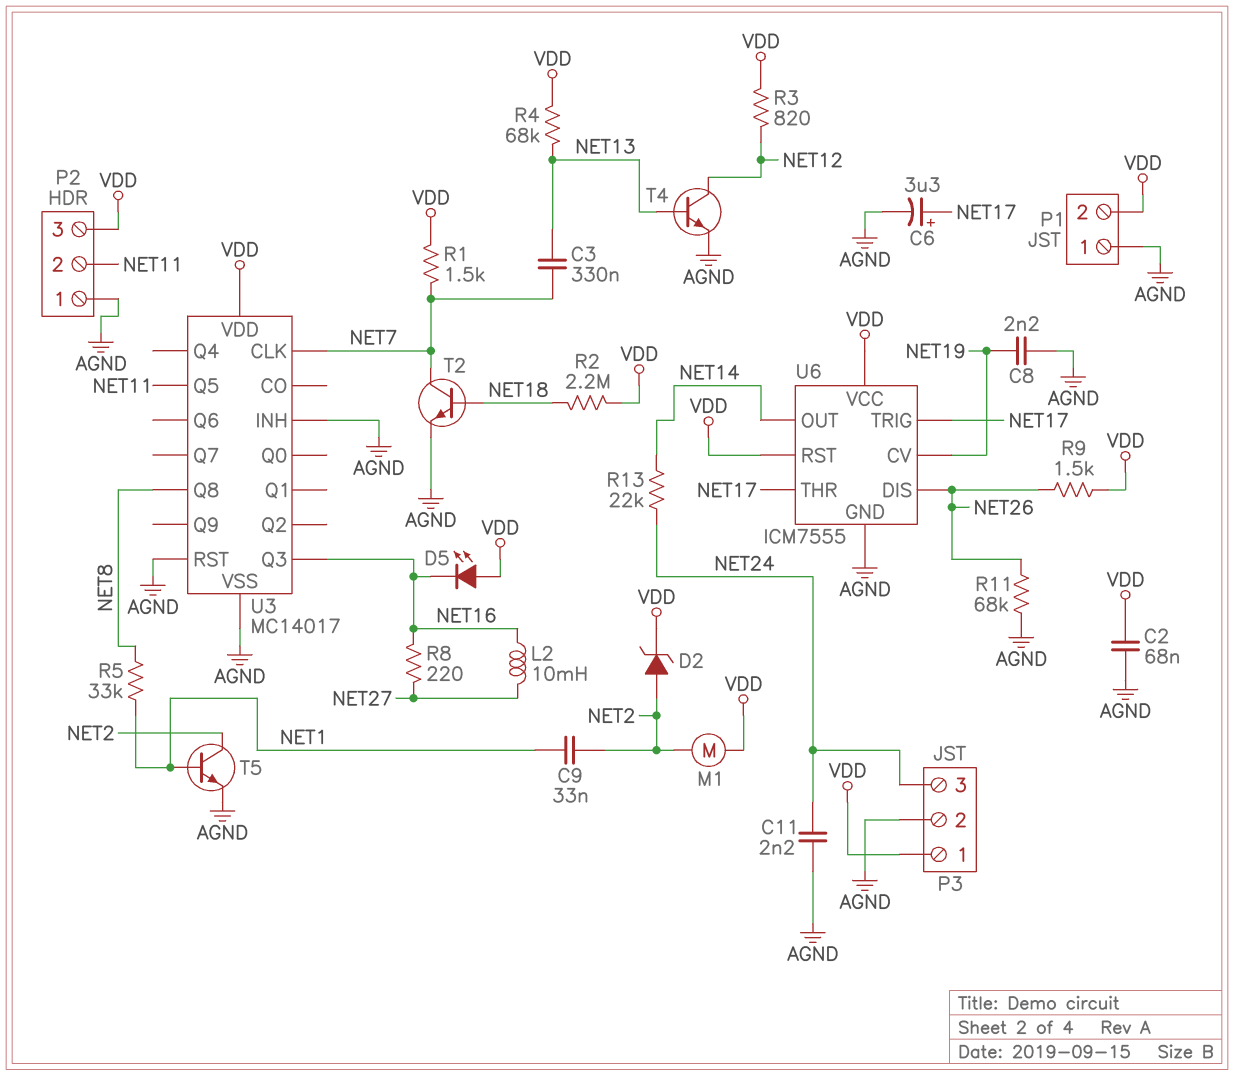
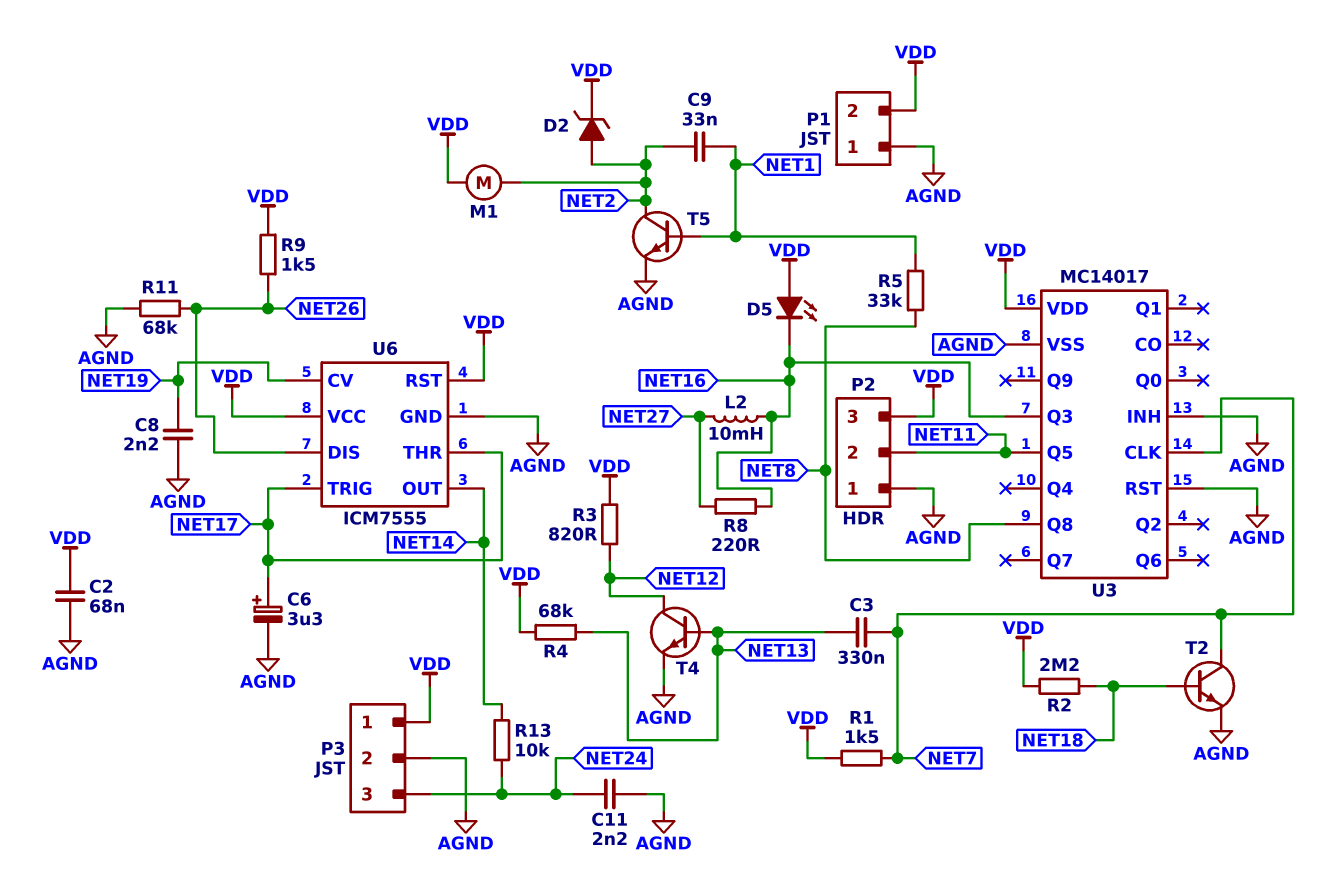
R13: 22k (NET14, NET24) -> 10k (NET14, NET24)

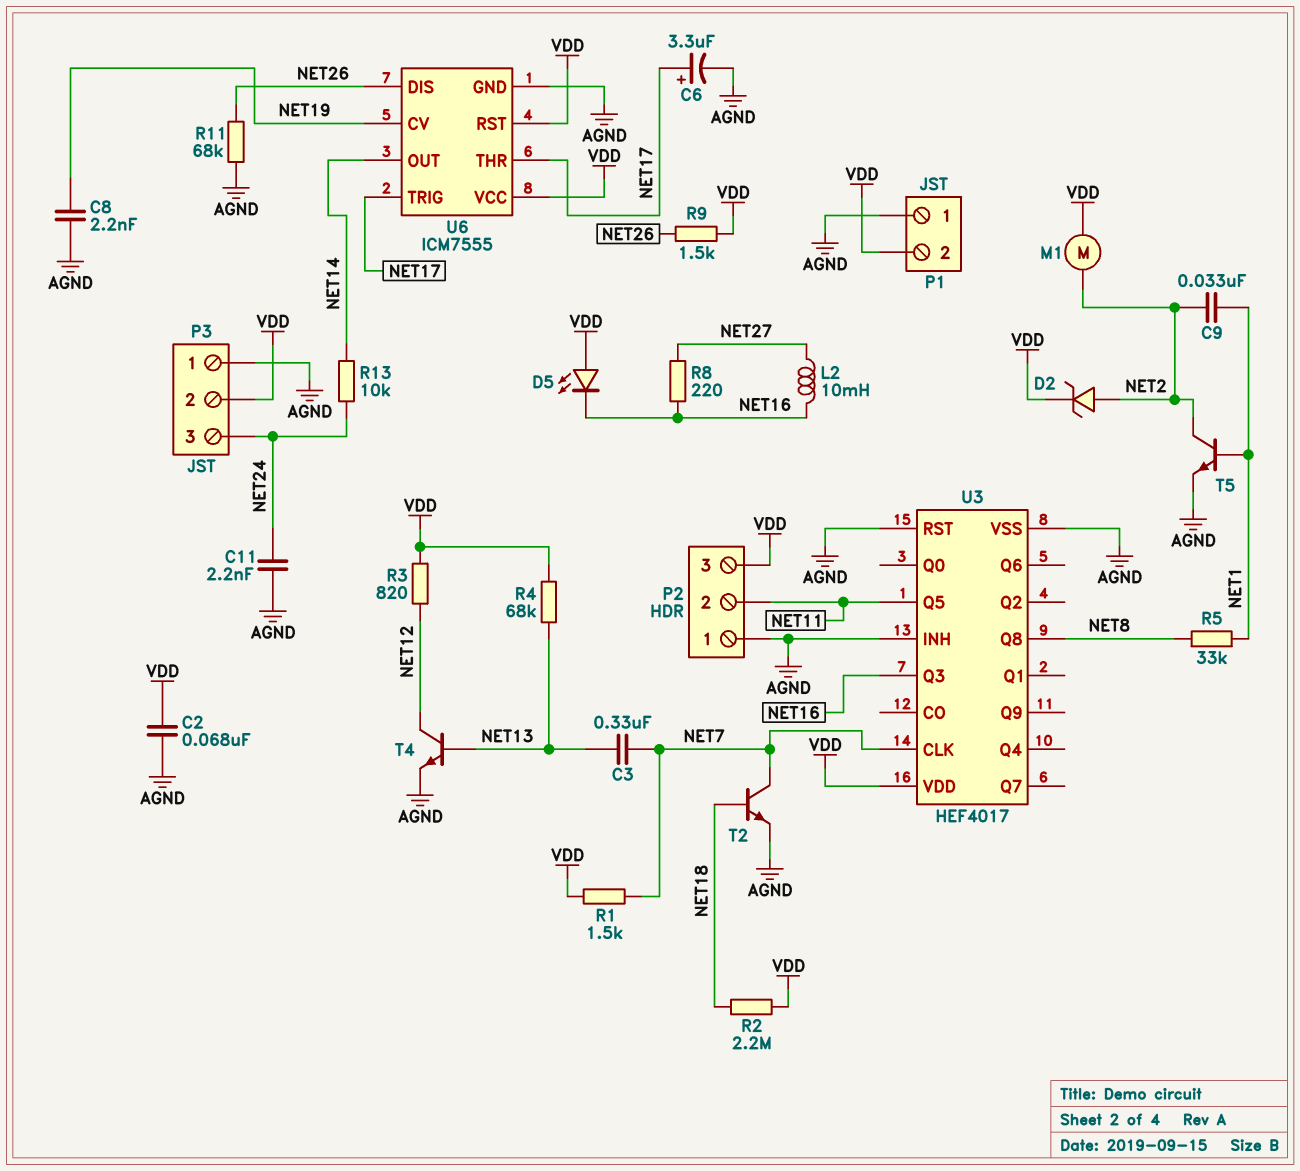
P3 pin 1: VDD -> AGND
P3 pin 2: AGND -> VDD
U3: MC14017 -> HEF4017

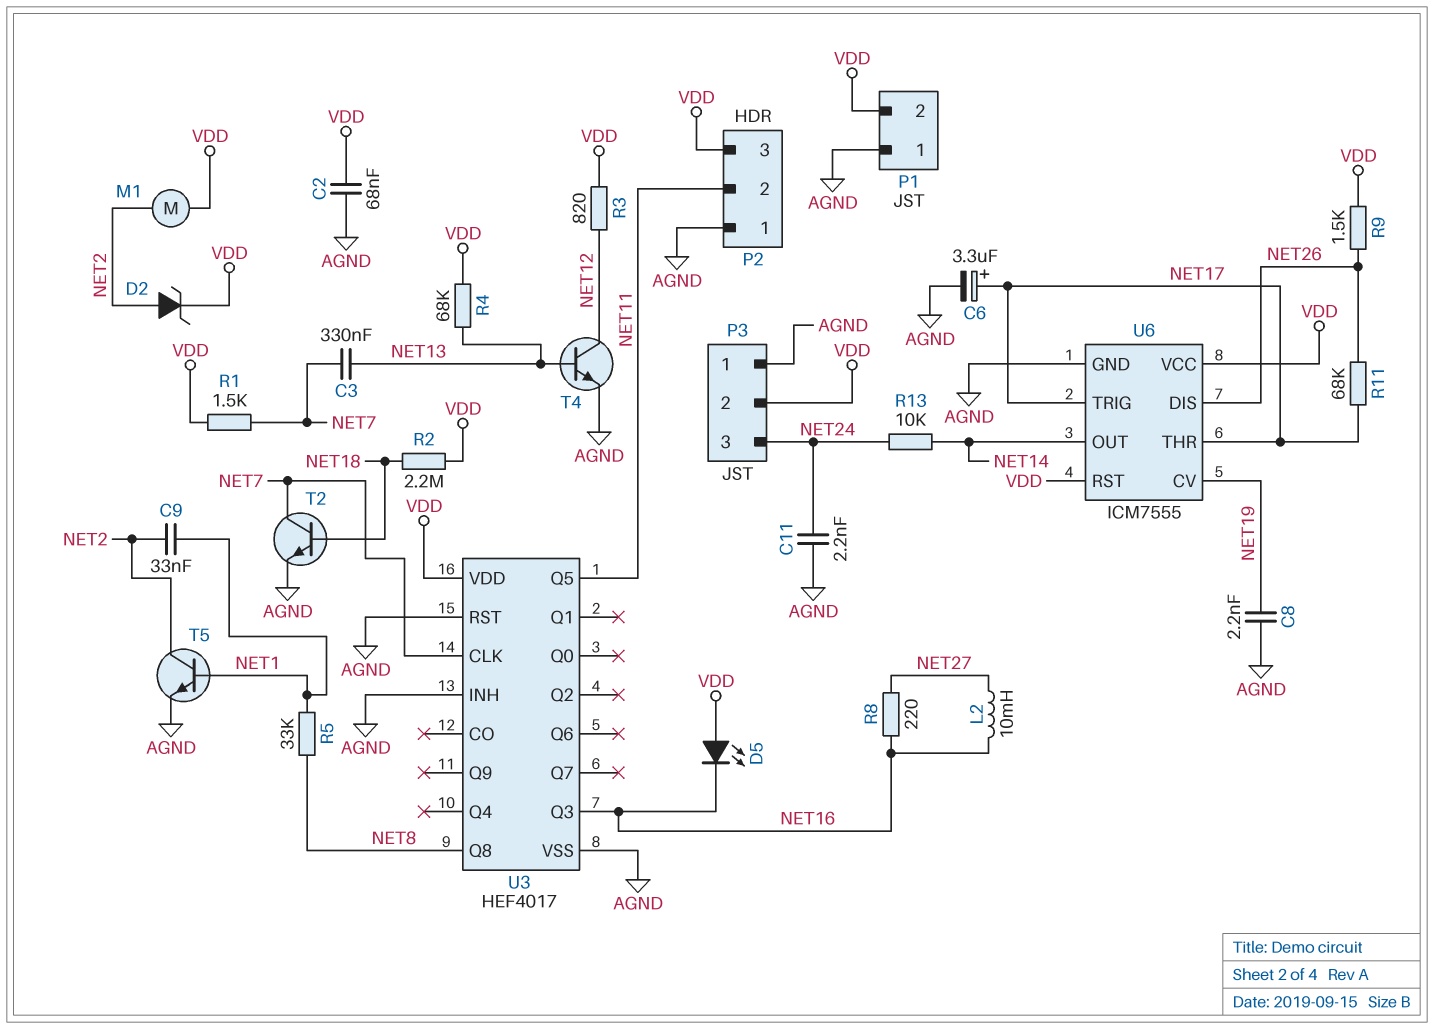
R11: 68k (AGND, NET26) -> 68k (NET17, NET26)

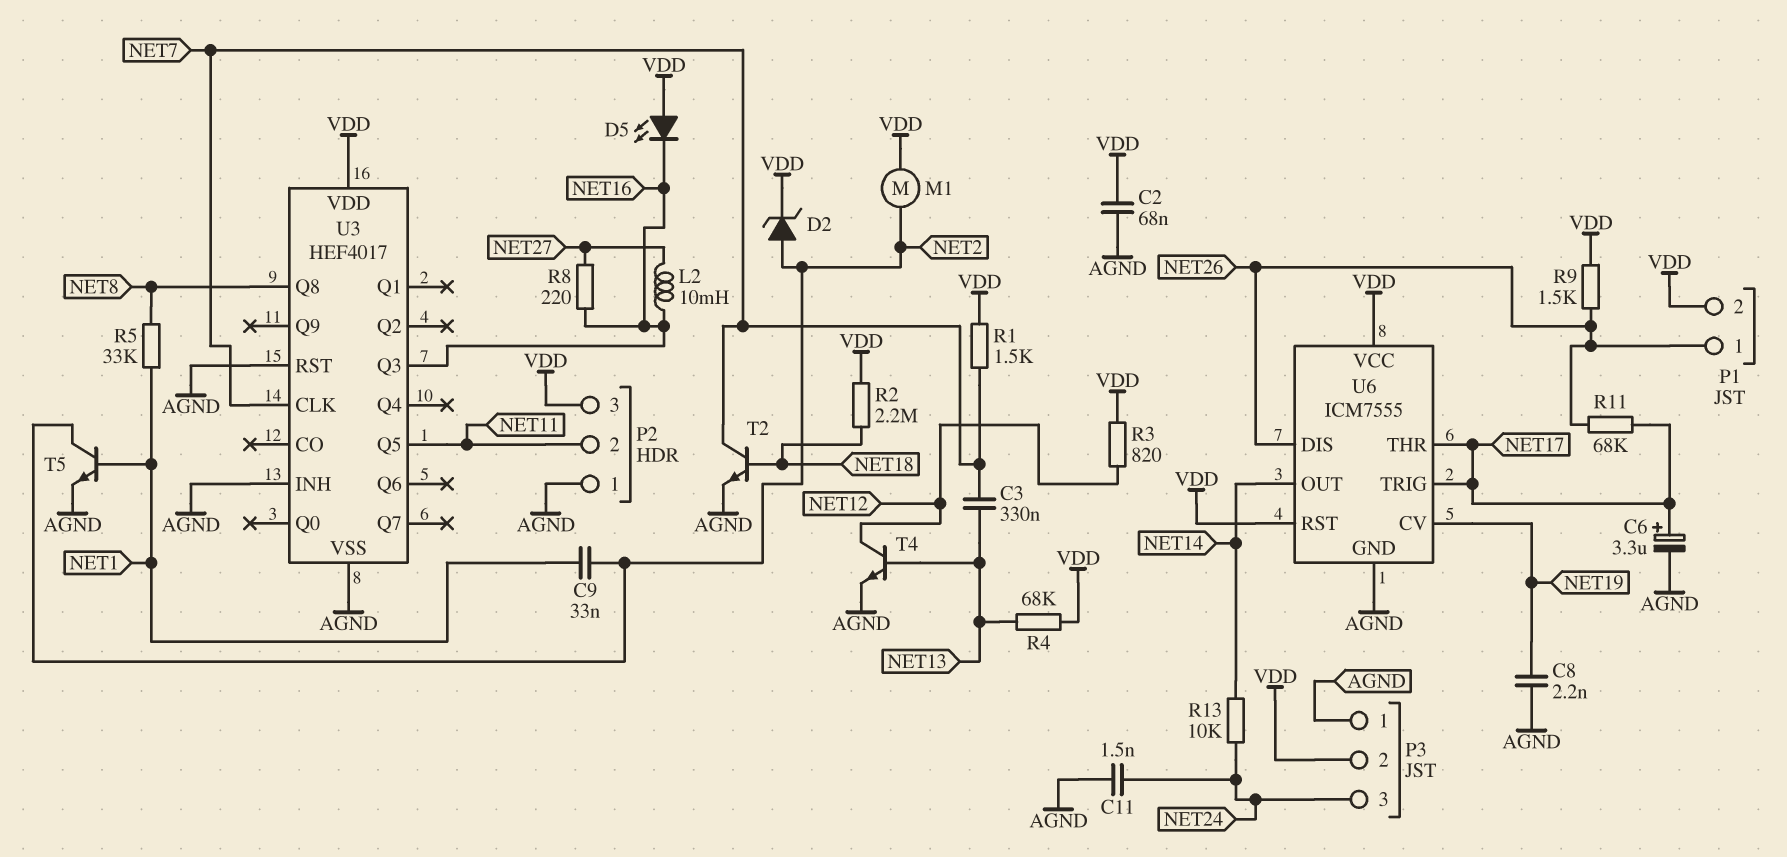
C11: 2.2nF (AGND, NET24) -> 1.5nF (AGND, NET24)
P1 pin 1: AGND -> NET26

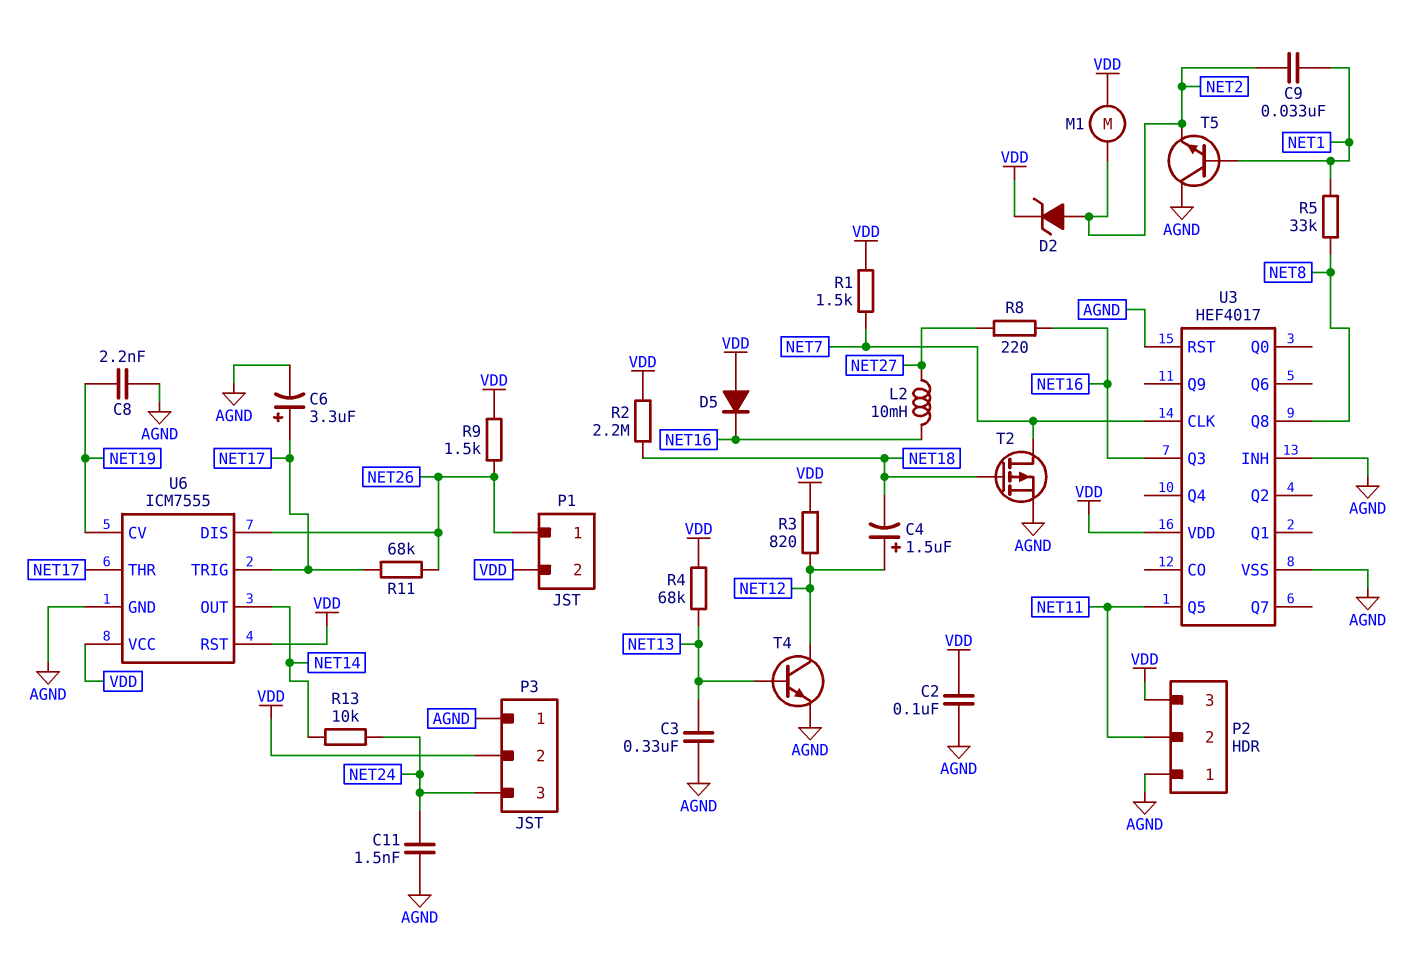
C2: 68nF (AGND, VDD) -> 100nF (AGND, VDD)
C3: 330nF (NET7, NET13) -> 330nF (AGND, NET13)
C4: none -> 1.5uF (plus NET12, minus NET18)
D5: LED (A VDD, K NET16) -> diode (A VDD, K NET16)
T2: NPN (B NET18, C NET7, E AGND) -> PMOS (G NET18, D NET7, S AGND)
T5: NPN (B NET1, C NET2, E AGND) -> NPN (B NET1, C AGND, E NET2)

